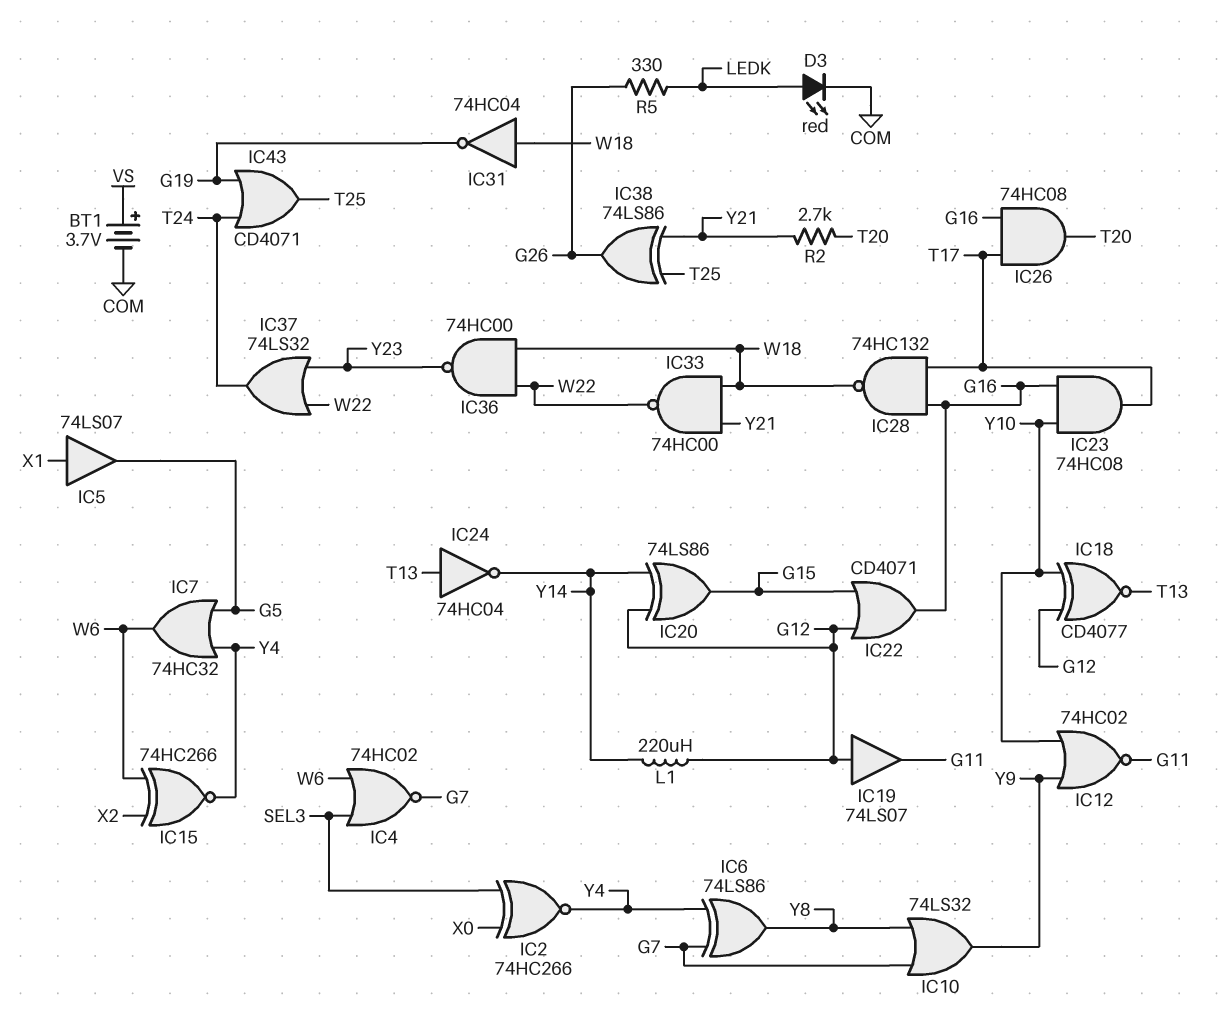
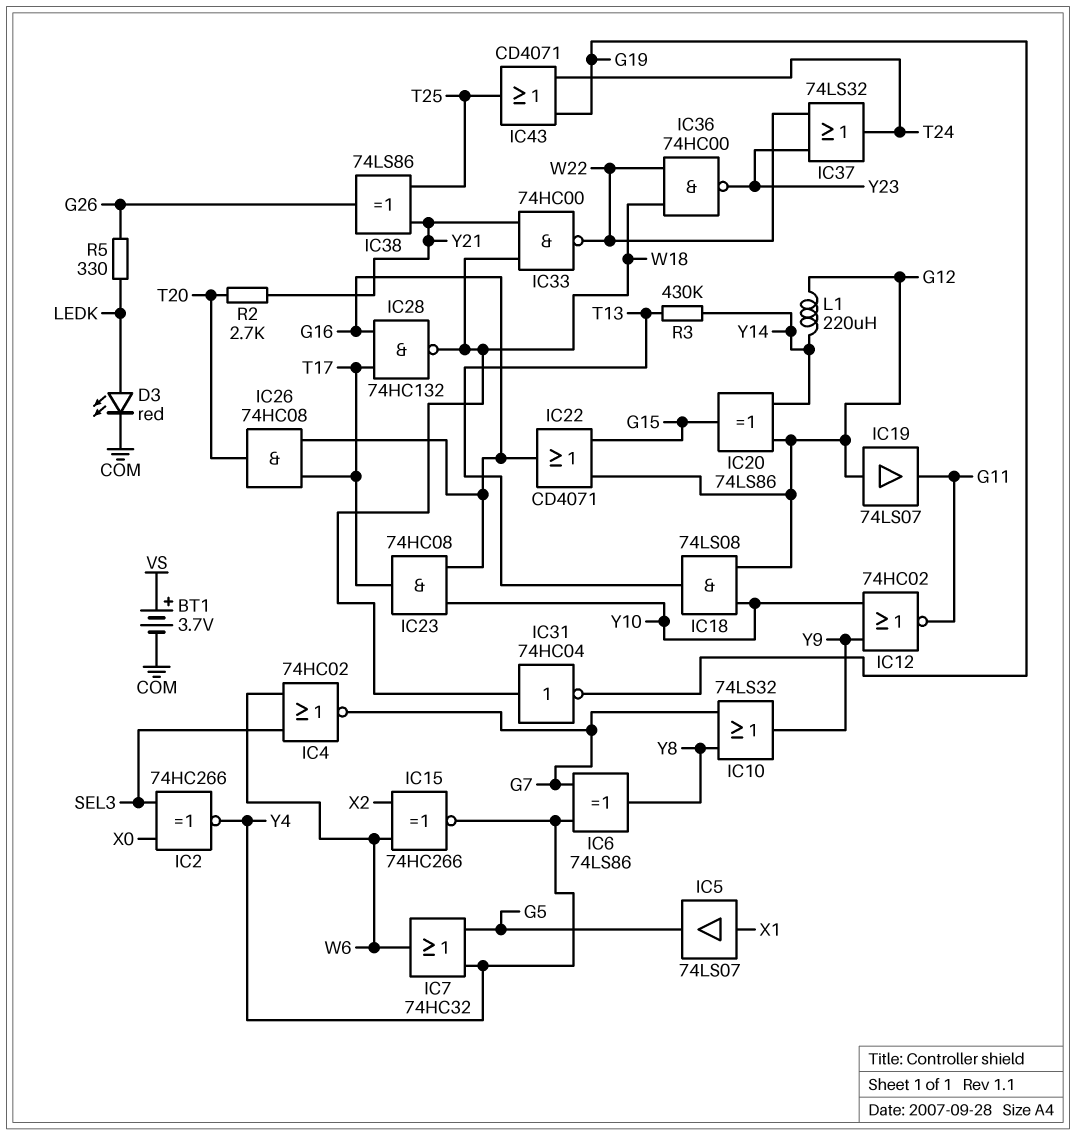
IC18: XNOR CD4077 (in G12, in Y10, out T13) -> AND 74LS08 (in G12, in Y10, out T13)
IC24: NOT 74HC04 (in T13, out Y14) -> none
R3: none -> 430k (T13, Y14)

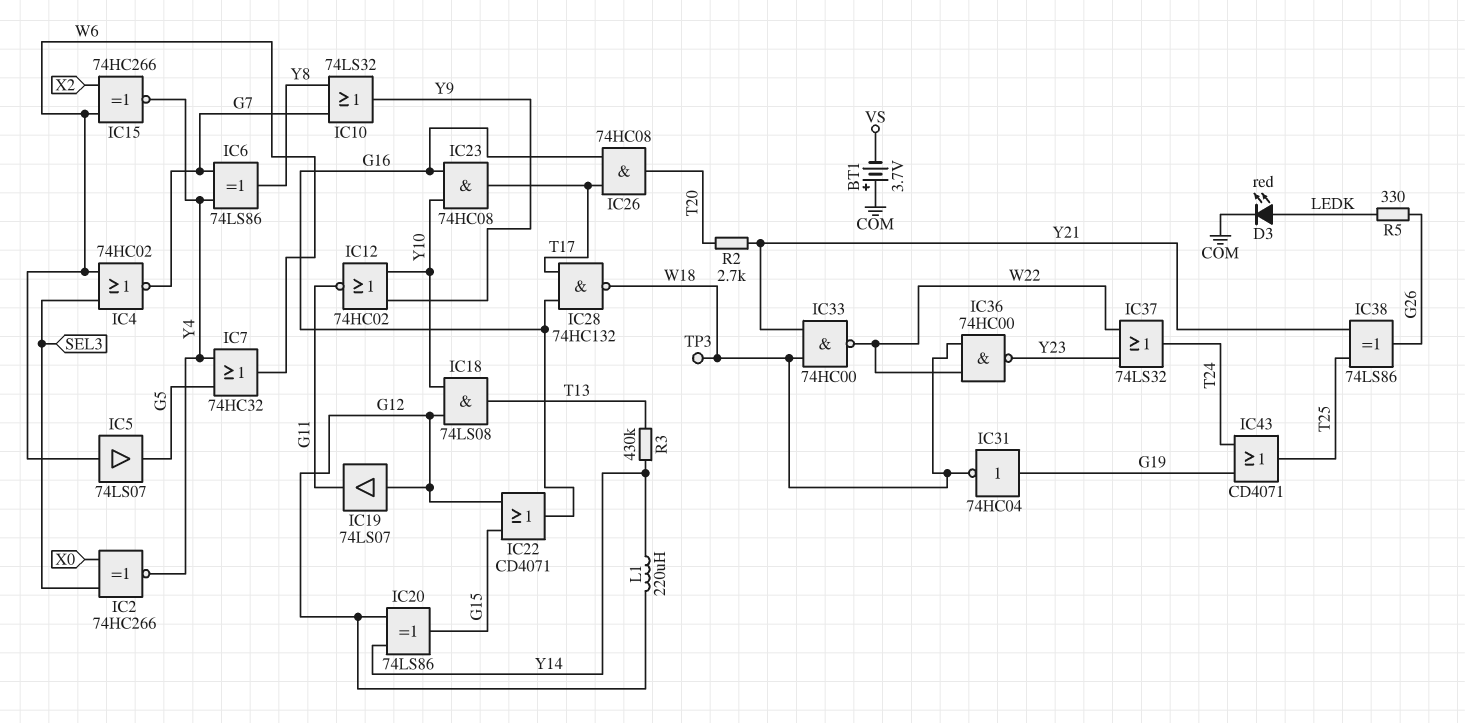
BT1: 3.7V (plus VS, minus COM) -> 3.7V (plus COM, minus VS)
IC5: buffer 74LS07 (in X1, out G5) -> buffer 74LS07 (in W6, out G5)
IC31: NOT 74HC04 (in W18, out G19) -> NOT 74HC04 (in G19, out W18)
TP3: none -> test point (W18)

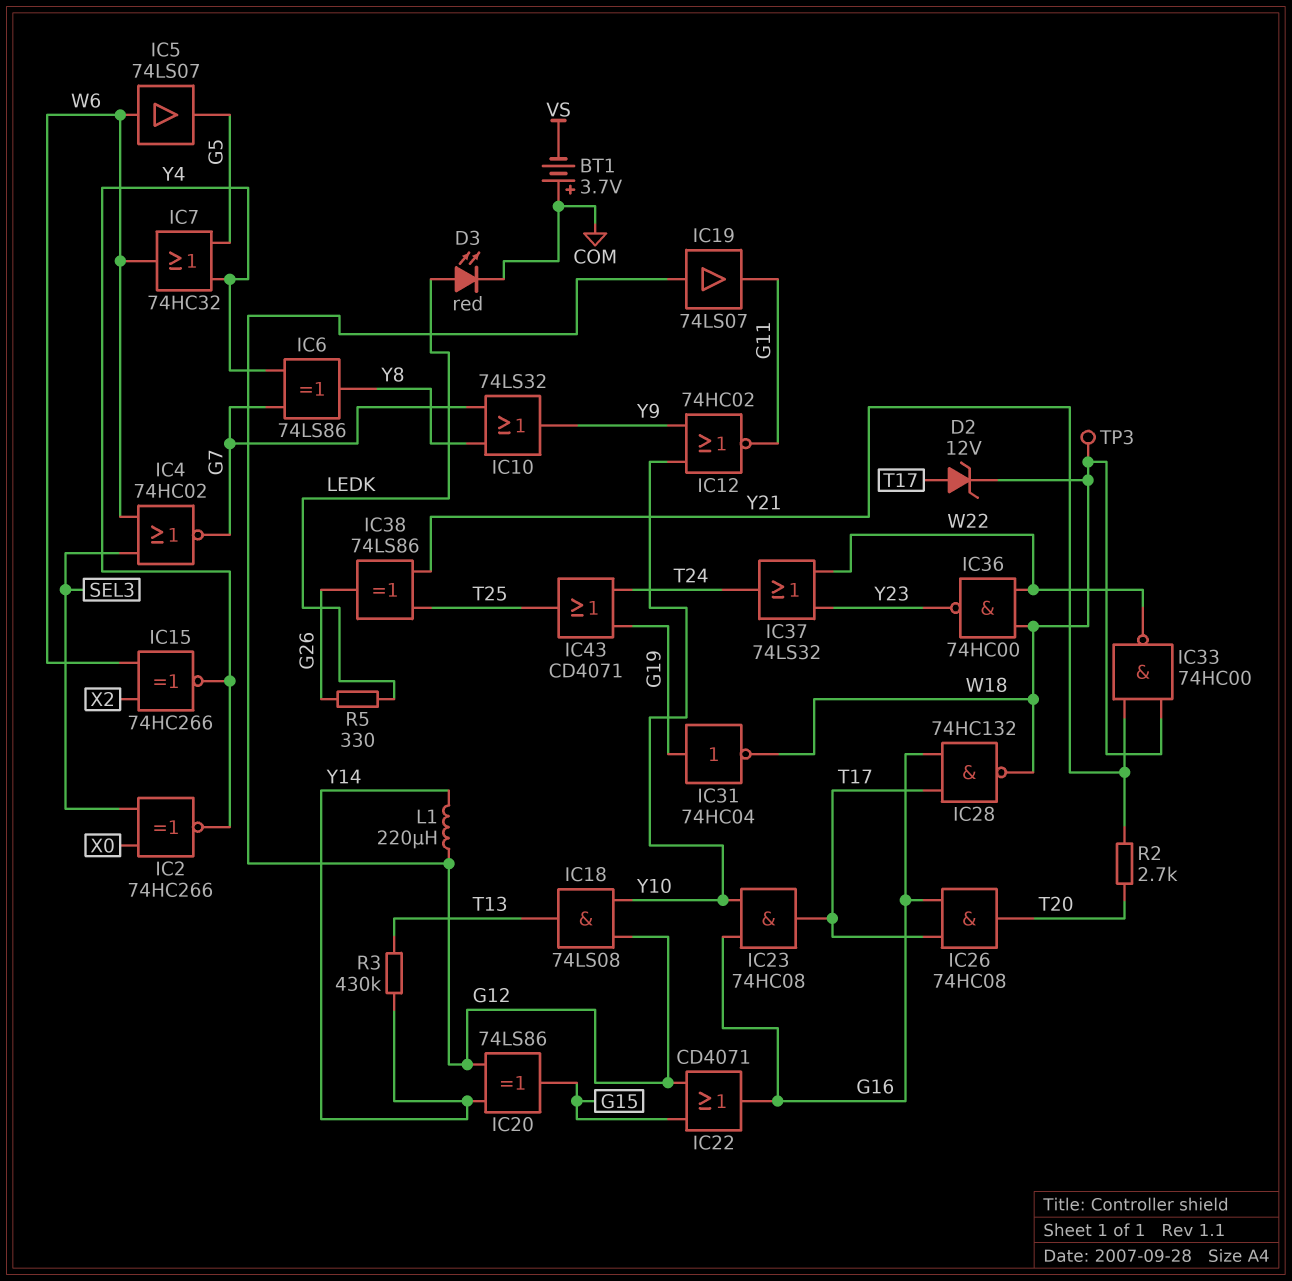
D2: none -> zener 12V (A T17, K W18)

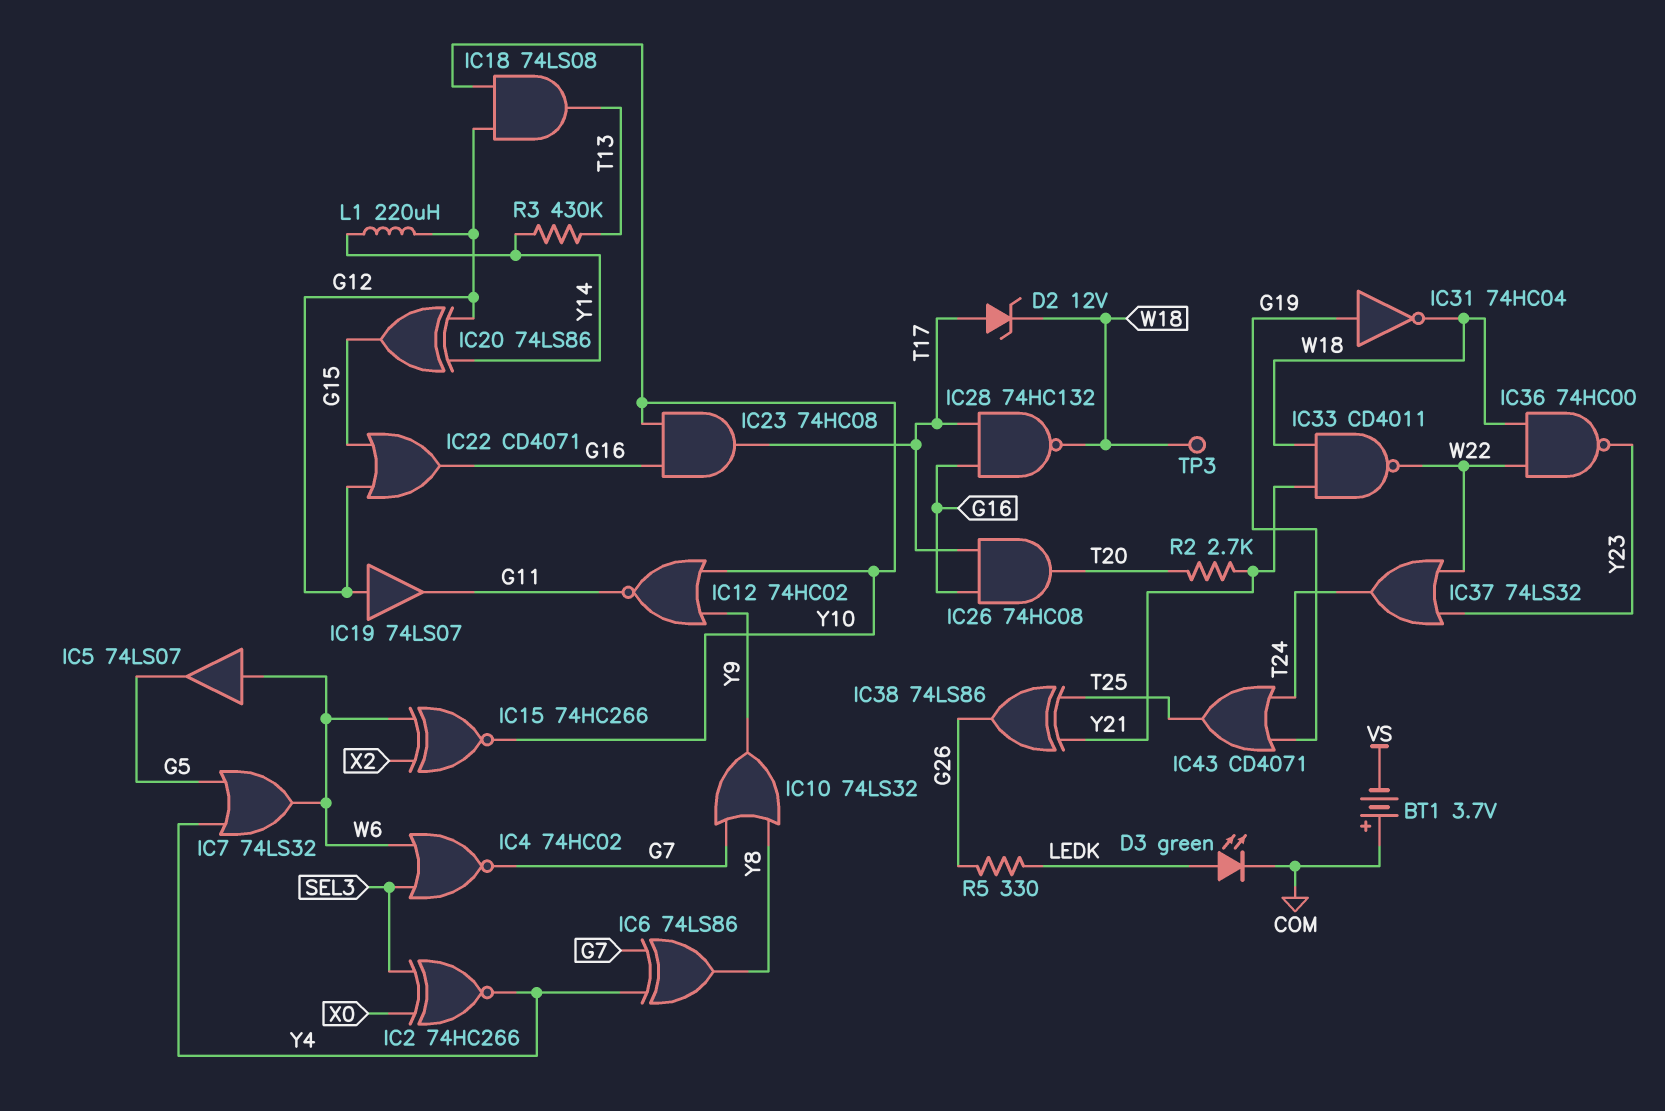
D3: LED red (A LEDK, K COM) -> LED green (A LEDK, K COM)
IC7: OR 74HC32 (in G5, in Y4, out W6) -> OR 74LS32 (in G5, in Y4, out W6)
IC15: XNOR 74HC266 (in W6, in X2, out Y4) -> XNOR 74HC266 (in W6, in X2, out Y10)
IC33: NAND 74HC00 (in W18, in Y21, out W22) -> NAND CD4011 (in W18, in Y21, out W22)

